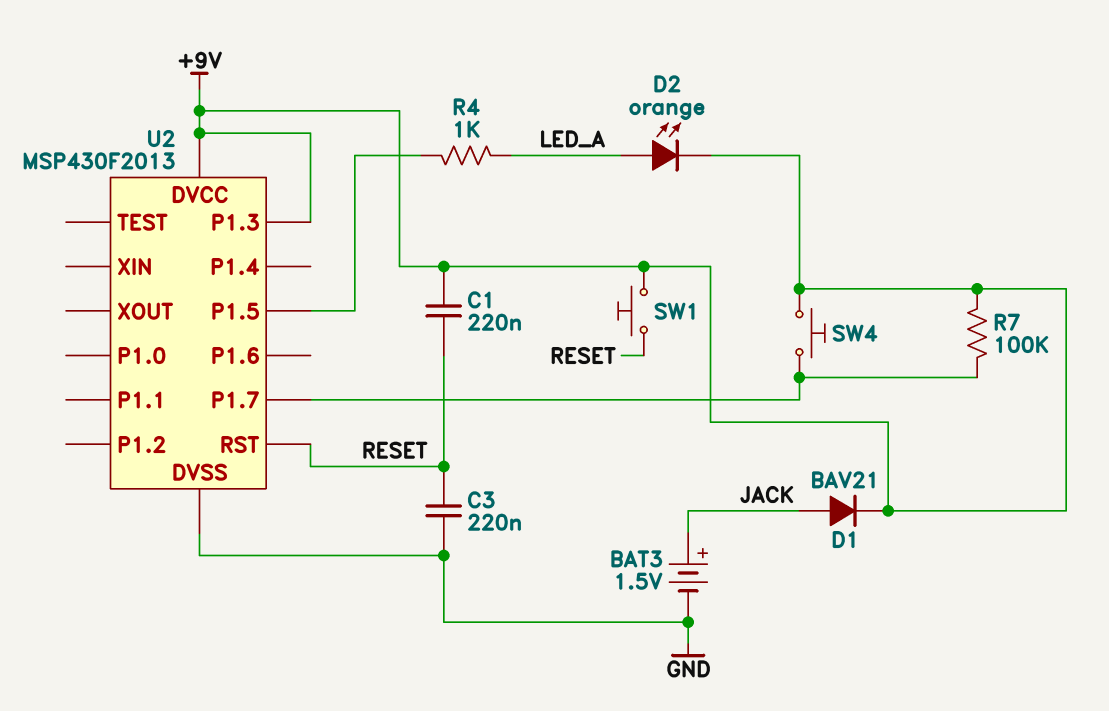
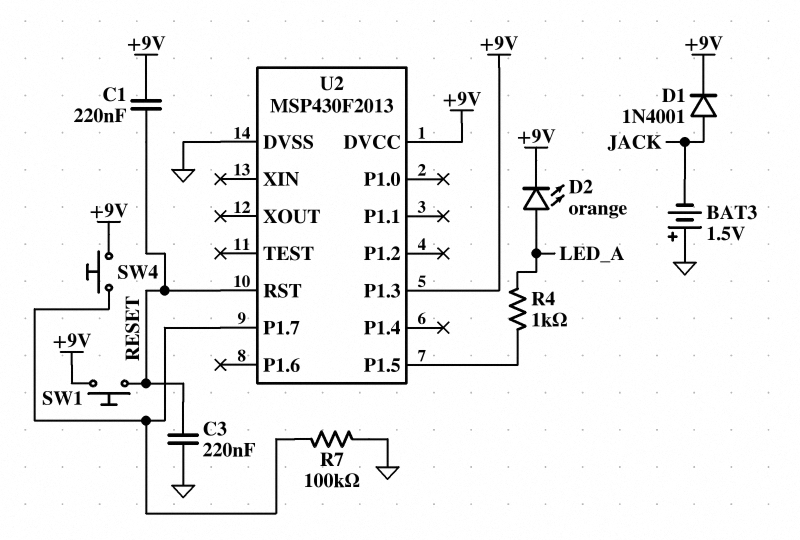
BAT3: 1.5V (plus JACK, minus GND) -> 1.5V (plus GND, minus JACK)
D1: diode BAV21 (A JACK, K +9V) -> diode 1N4001 (A JACK, K +9V)
R7: 100k (+9V, U2/P1.7) -> 100k (GND, U2/P1.7)

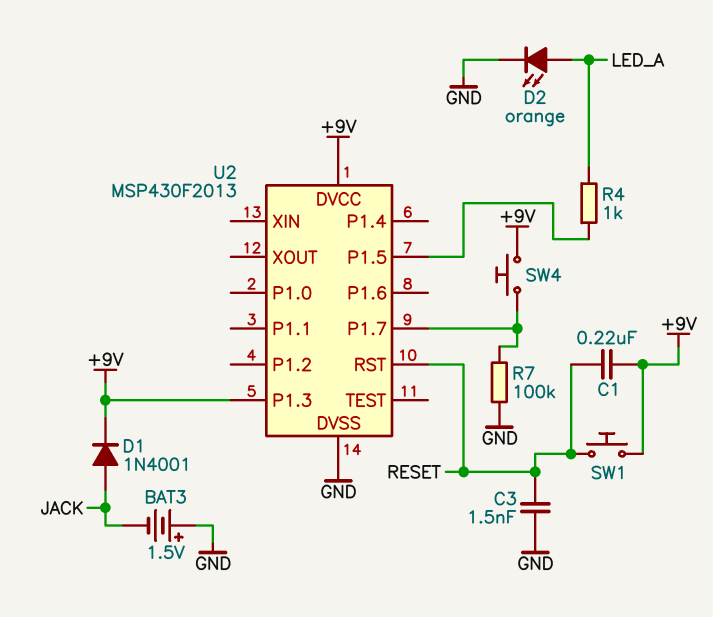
C3: 220nF (GND, RESET) -> 1.5nF (GND, RESET)
D2: LED orange (A LED_A, K +9V) -> LED orange (A LED_A, K GND)

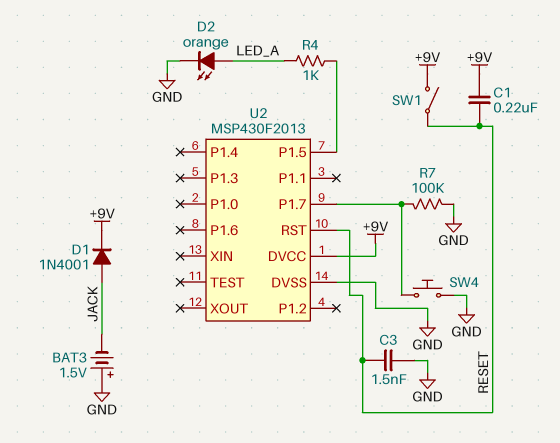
SW1: button (+9V, RESET) -> switch (+9V, RESET)
SW4: button (+9V, U2/P1.7) -> button (GND, U2/P1.7)
U2 pin P1.3: +9V -> none

